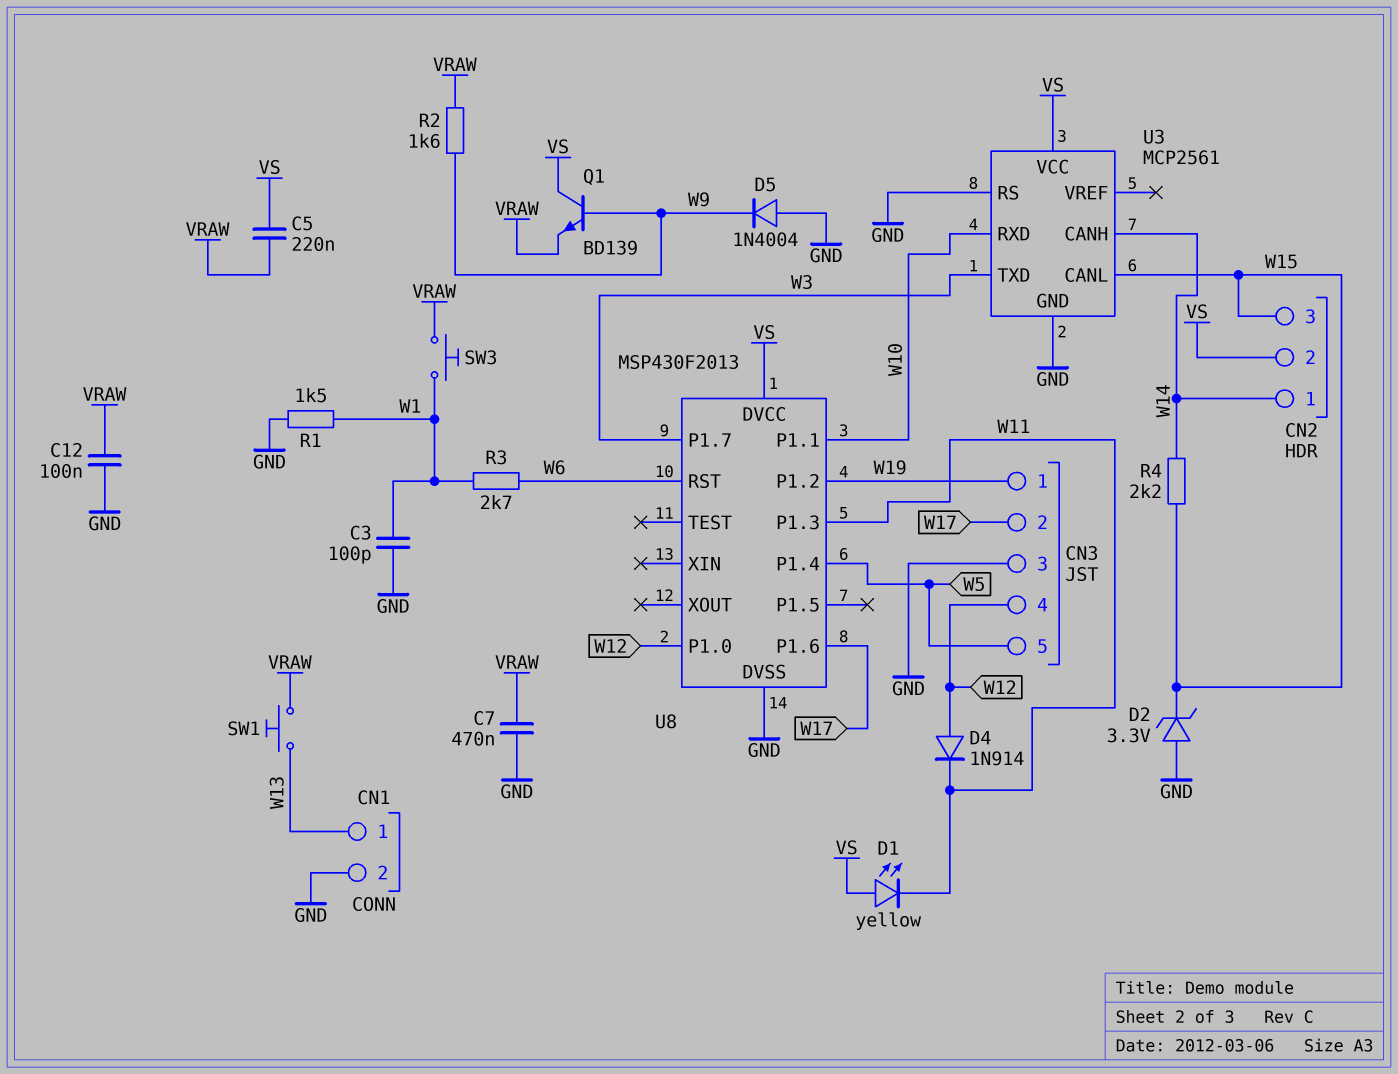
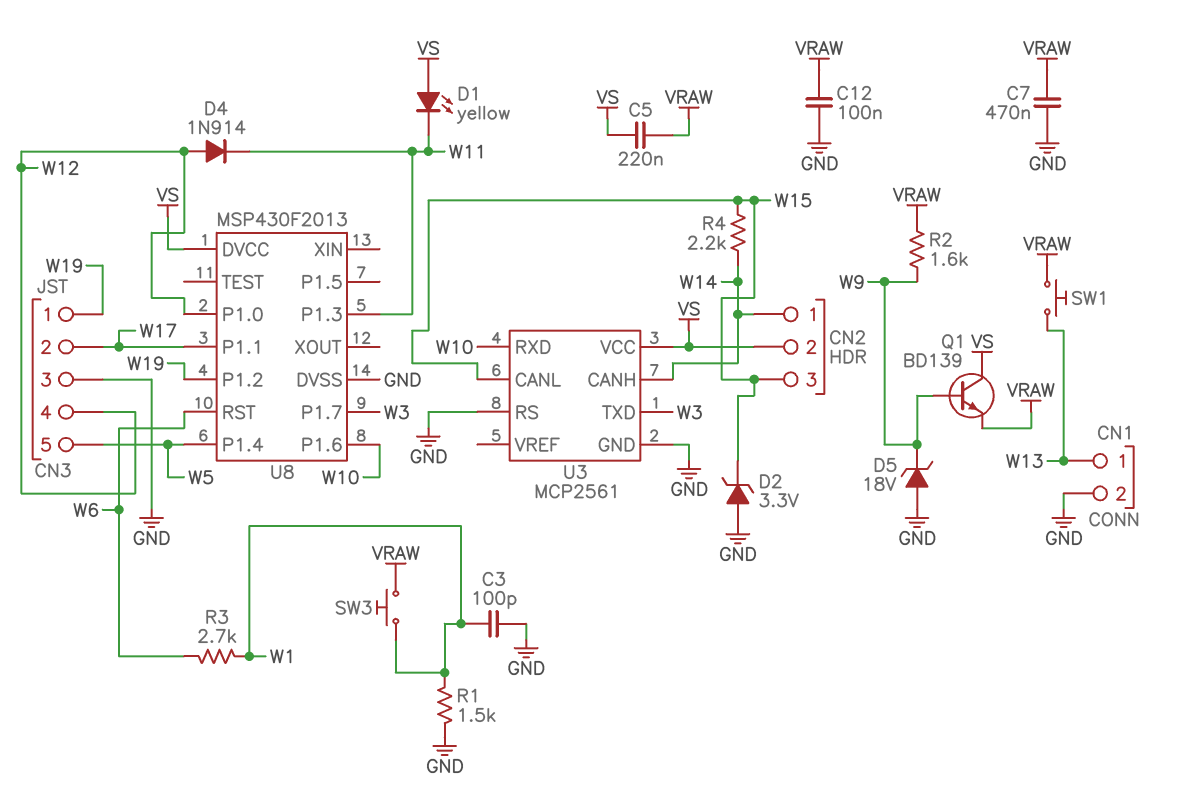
D5: diode 1N4004 (A GND, K W9) -> zener 18V (A GND, K W9)
U8 pin P1.1: W10 -> W17
U8 pin P1.6: W17 -> W10

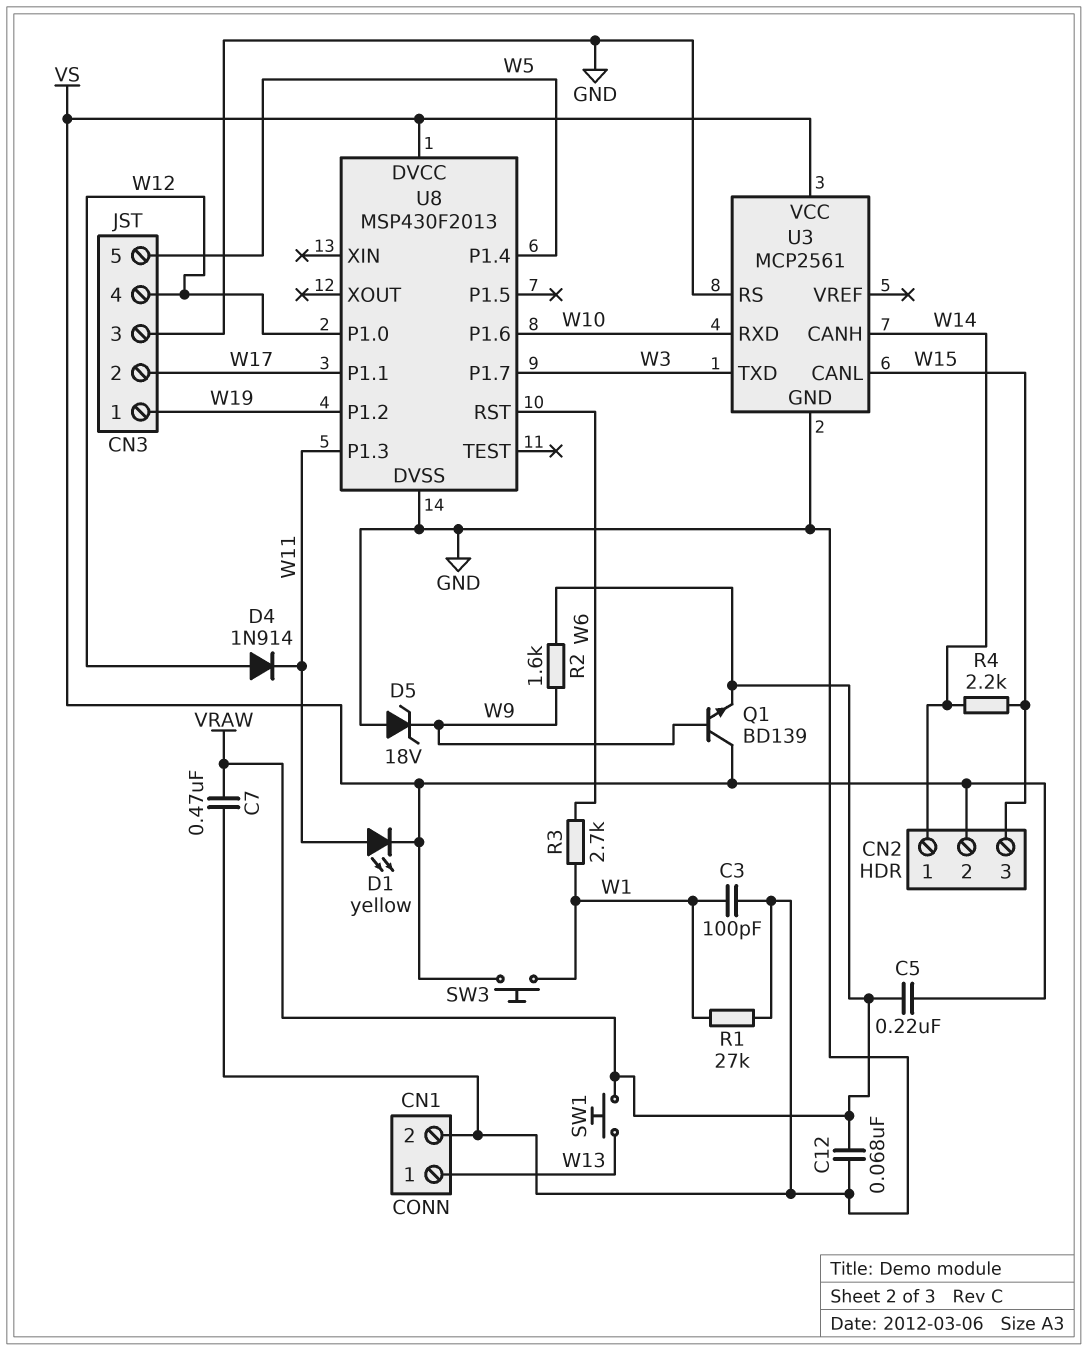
C12: 100nF (GND, VRAW) -> 68nF (GND, VRAW)
D1: LED yellow (A VS, K W11) -> LED yellow (A W11, K VS)
D2: zener 3.3V (A GND, K W15) -> none
R1: 1.5k (GND, W1) -> 27k (GND, W1)
SW3: button (VRAW, W1) -> button (VS, W1)

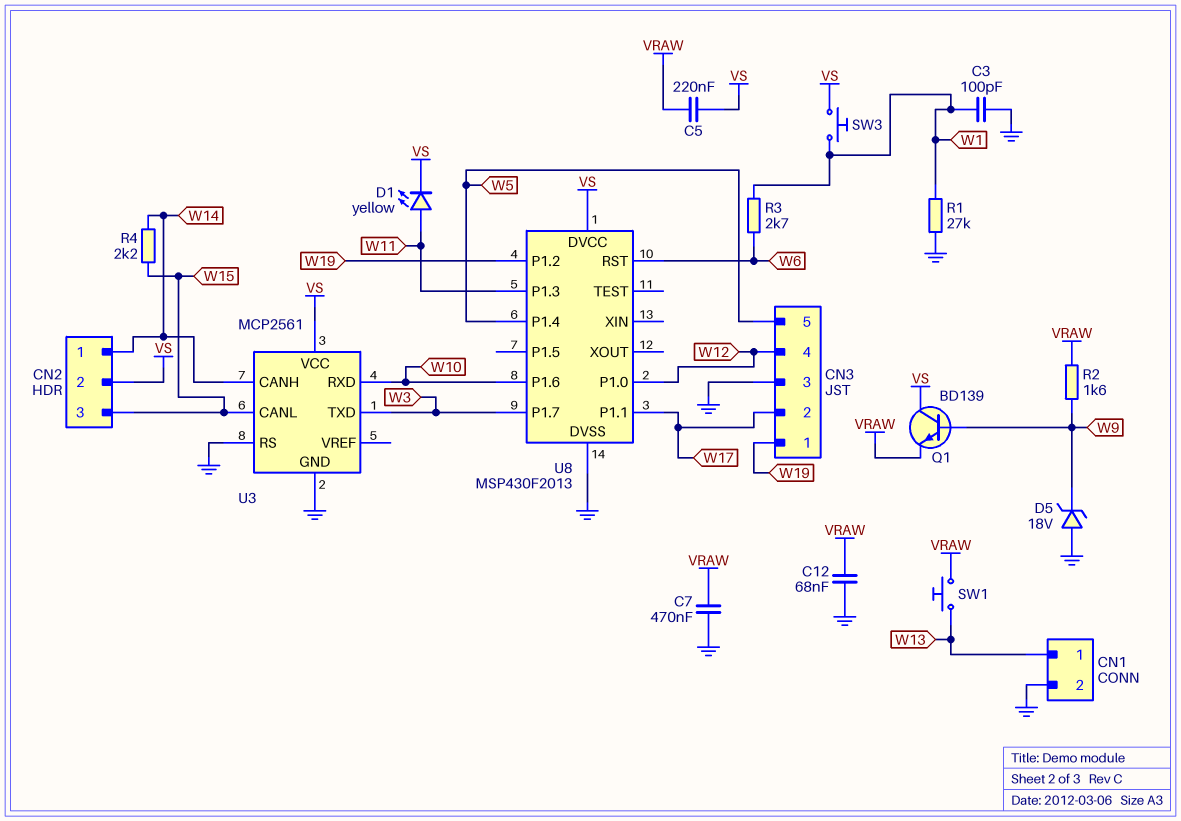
D4: diode 1N914 (A W12, K W11) -> none

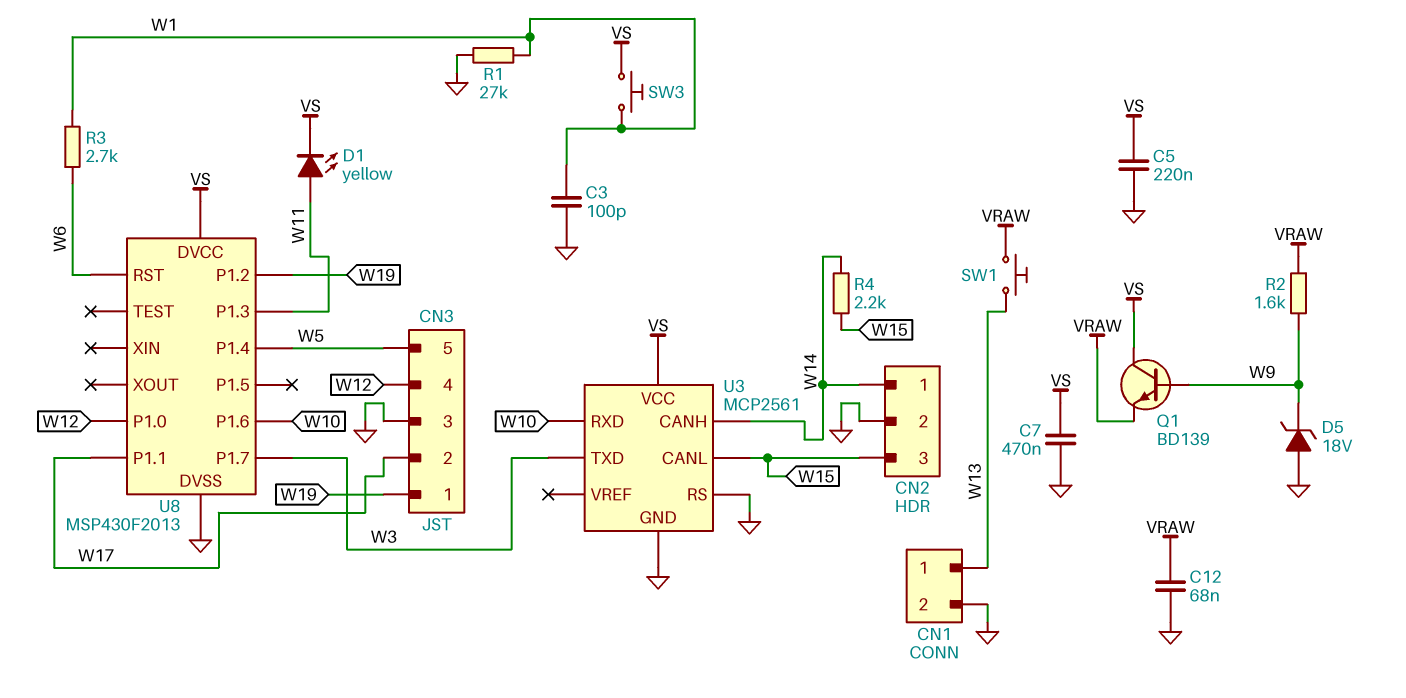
C5: 220nF (VRAW, VS) -> 220nF (GND, VS)
C7: 470nF (GND, VRAW) -> 470nF (GND, VS)
CN2 pin 2: VS -> GND

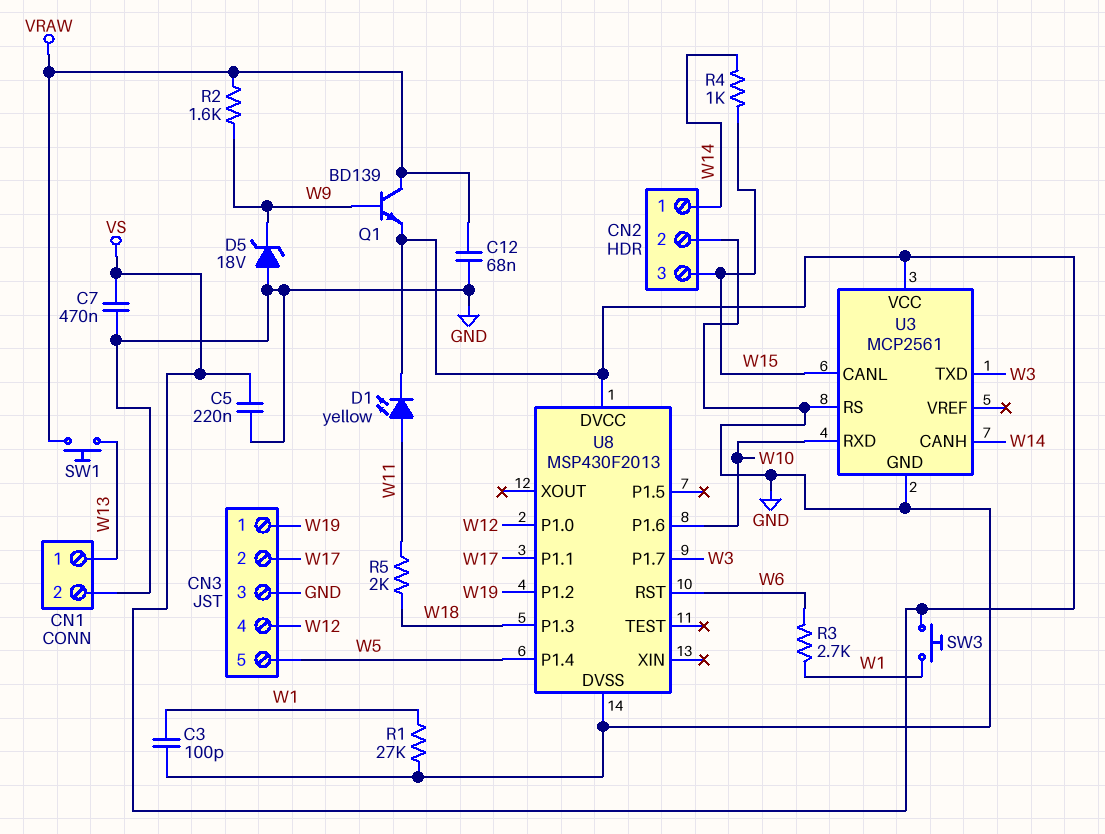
Q1: NPN BD139 (B W9, C VS, E VRAW) -> NPN BD139 (B W9, C VRAW, E VS)
R4: 2.2k (W14, W15) -> 1k (W14, W15)
R5: none -> 2k (W11, W18)
U8 pin P1.3: W11 -> W18

